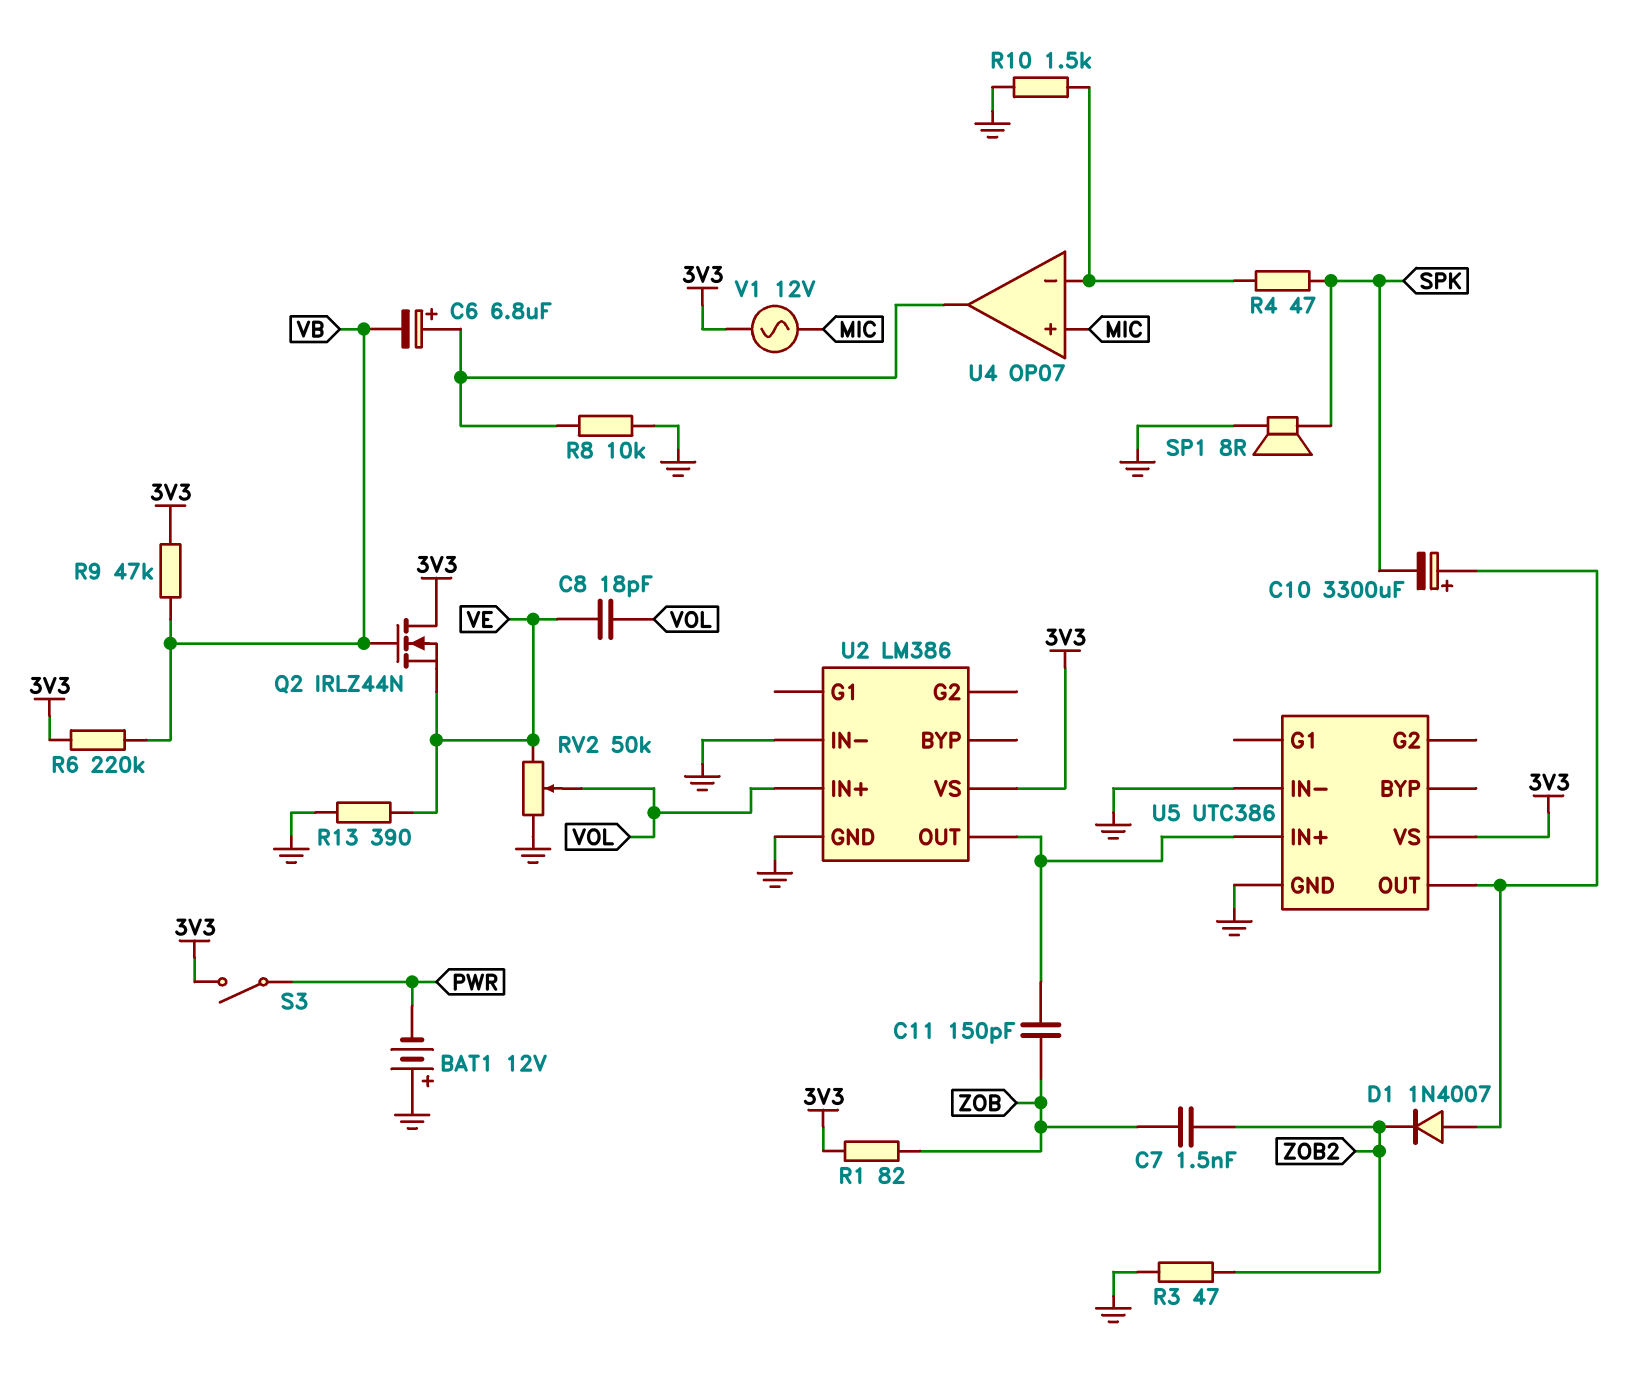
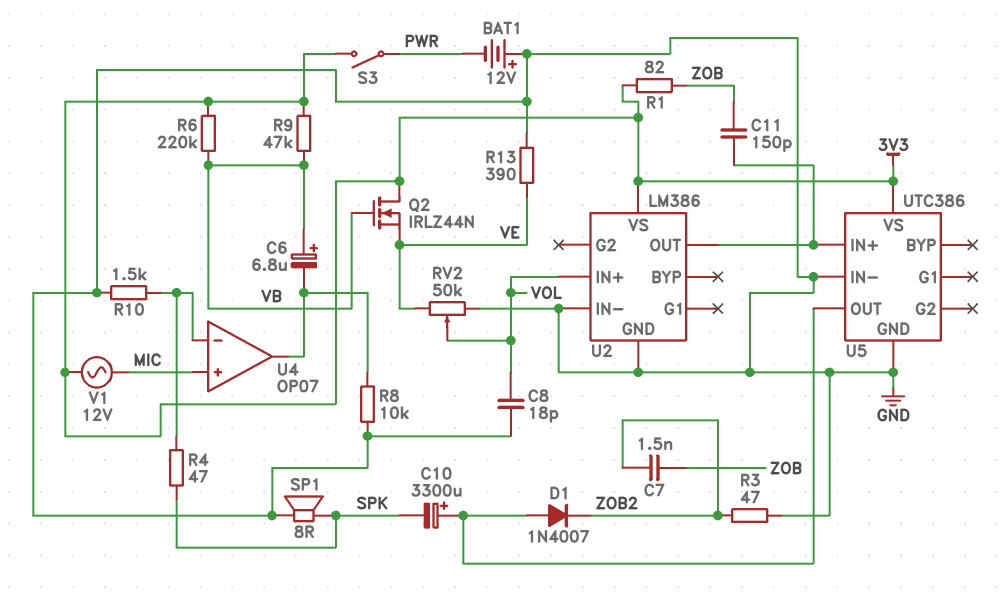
C6: 6.8uF (plus U4/out, minus VB) -> 6.8uF (plus VB, minus U4/out)
C8: 18pF (VE, VOL) -> 18pF (GND, VOL)

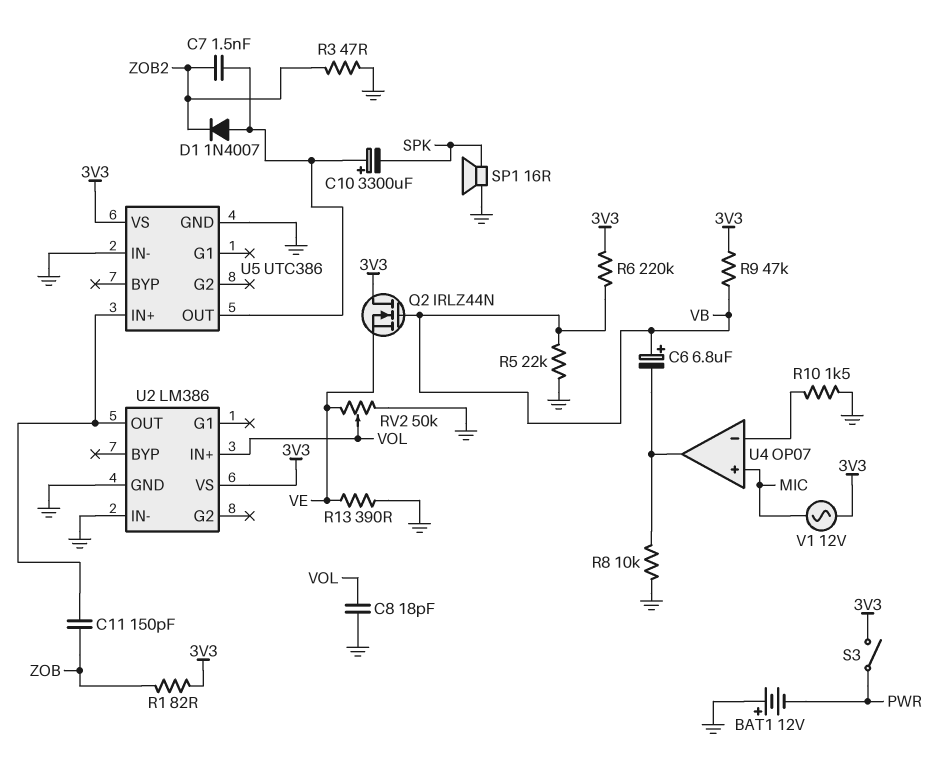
C7: 1.5nF (ZOB, ZOB2) -> 1.5nF (U5/OUT, ZOB2)
R4: 47 (SPK, U4/in-) -> none
R5: none -> 22k (GND, VB)
SP1: speaker 8R (GND, SPK) -> speaker 16R (GND, SPK)

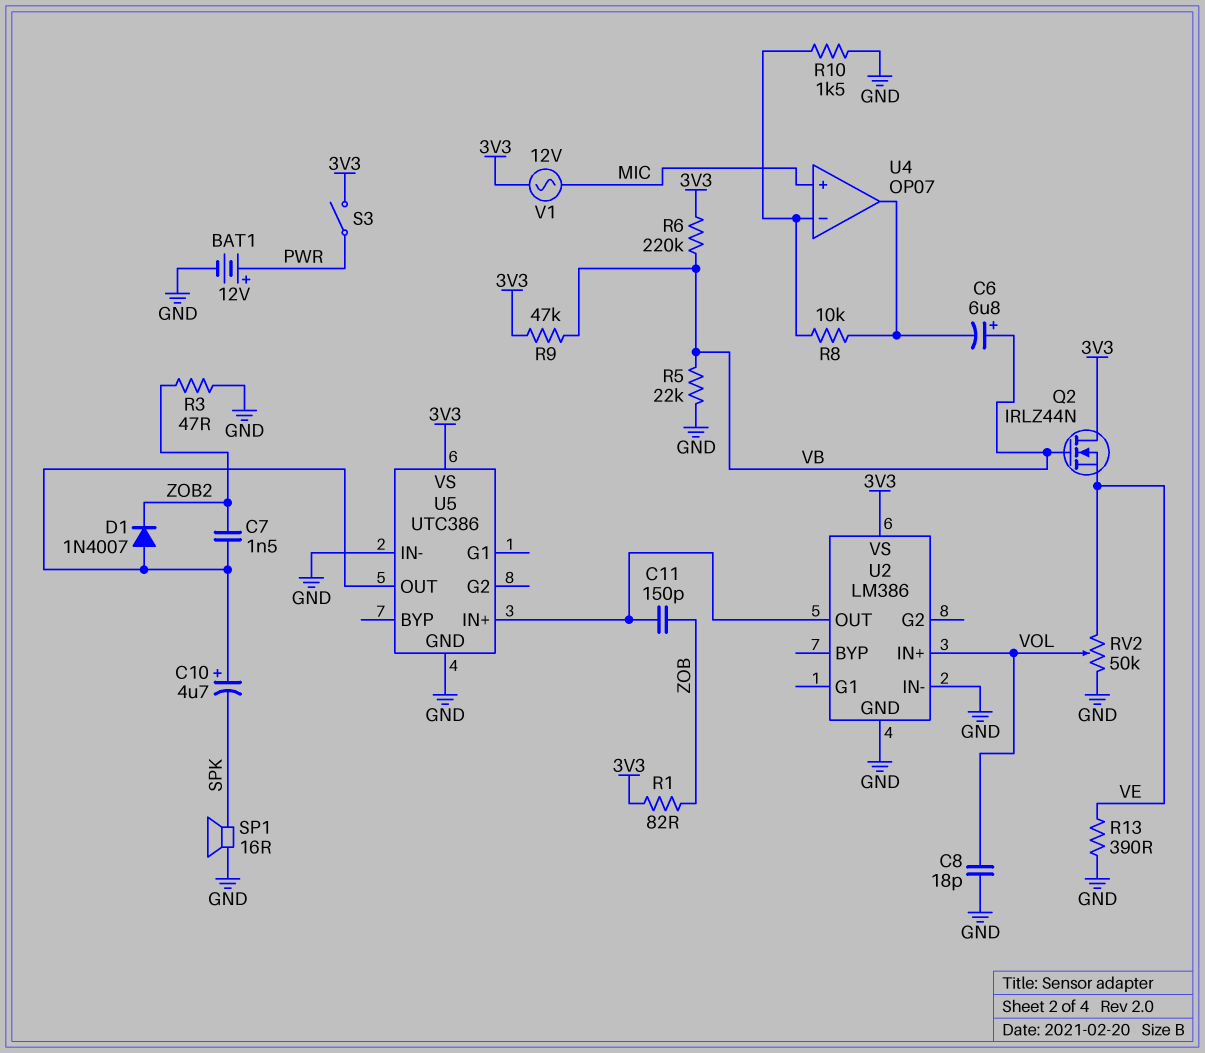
BAT1: 12V (plus GND, minus PWR) -> 12V (plus PWR, minus GND)
C10: 3300uF (plus U5/OUT, minus SPK) -> 4.7uF (plus U5/OUT, minus SPK)
R8: 10k (GND, U4/out) -> 10k (U4/in-, U4/out)

